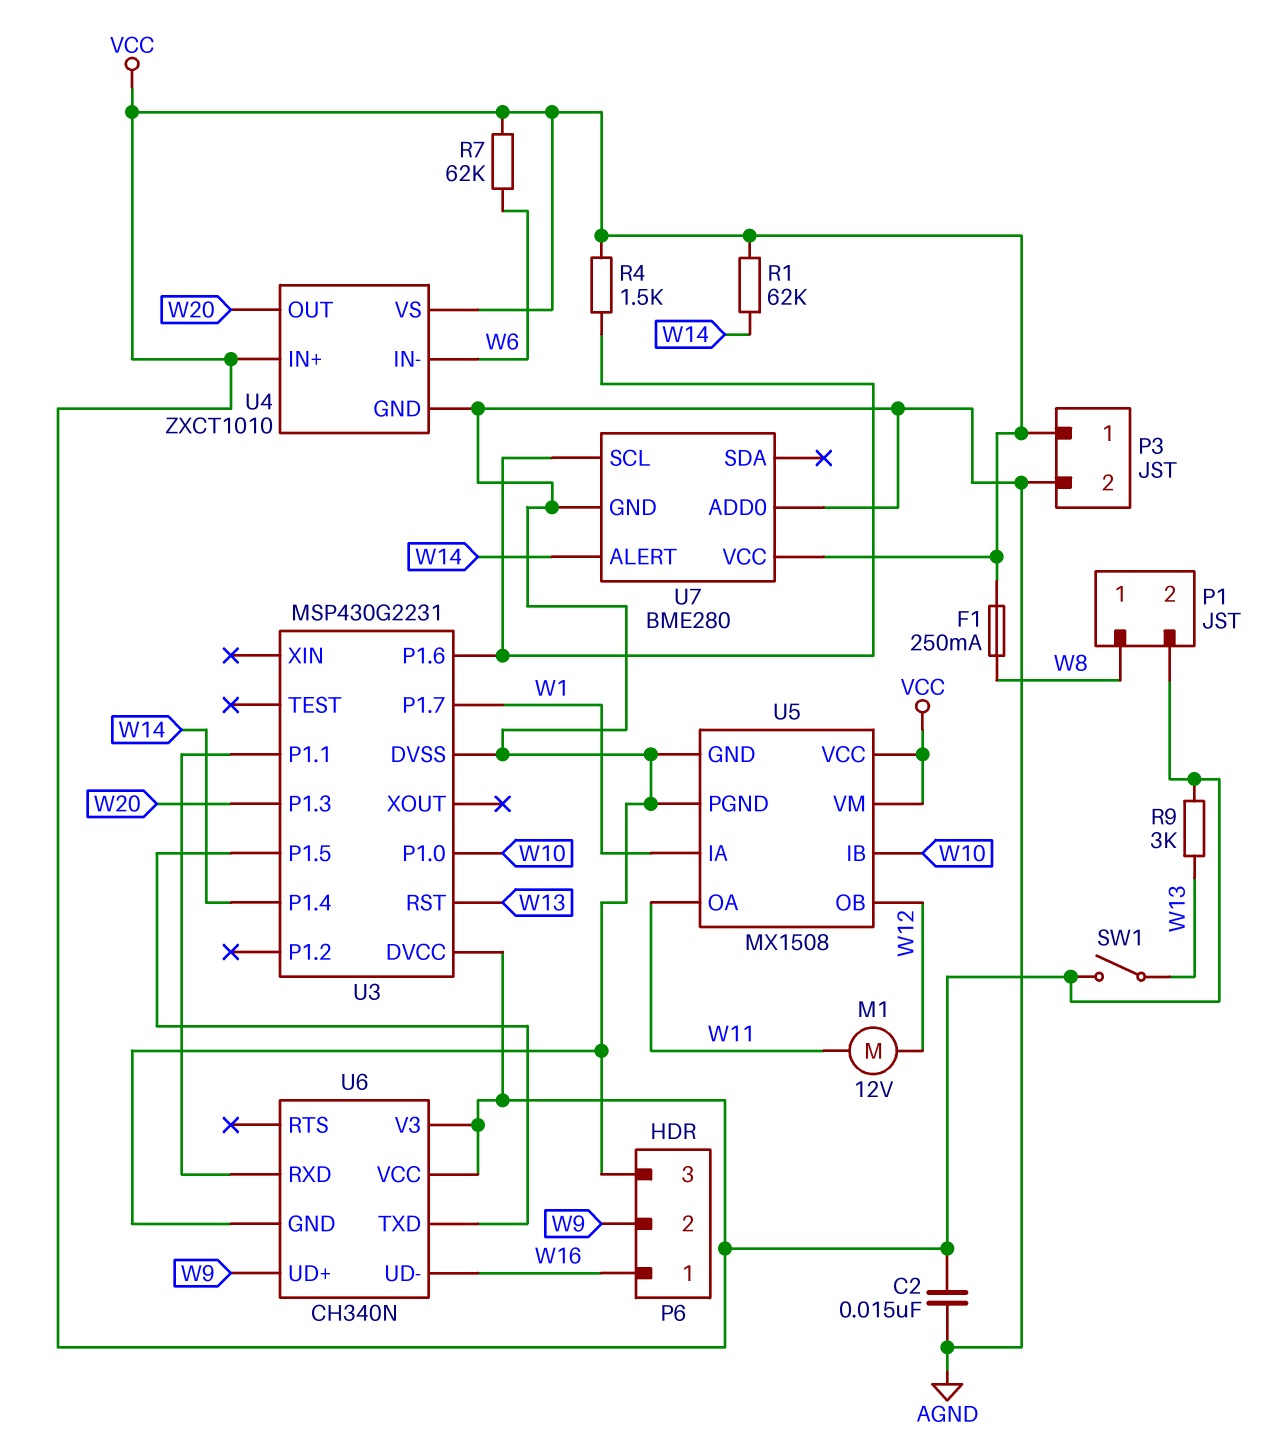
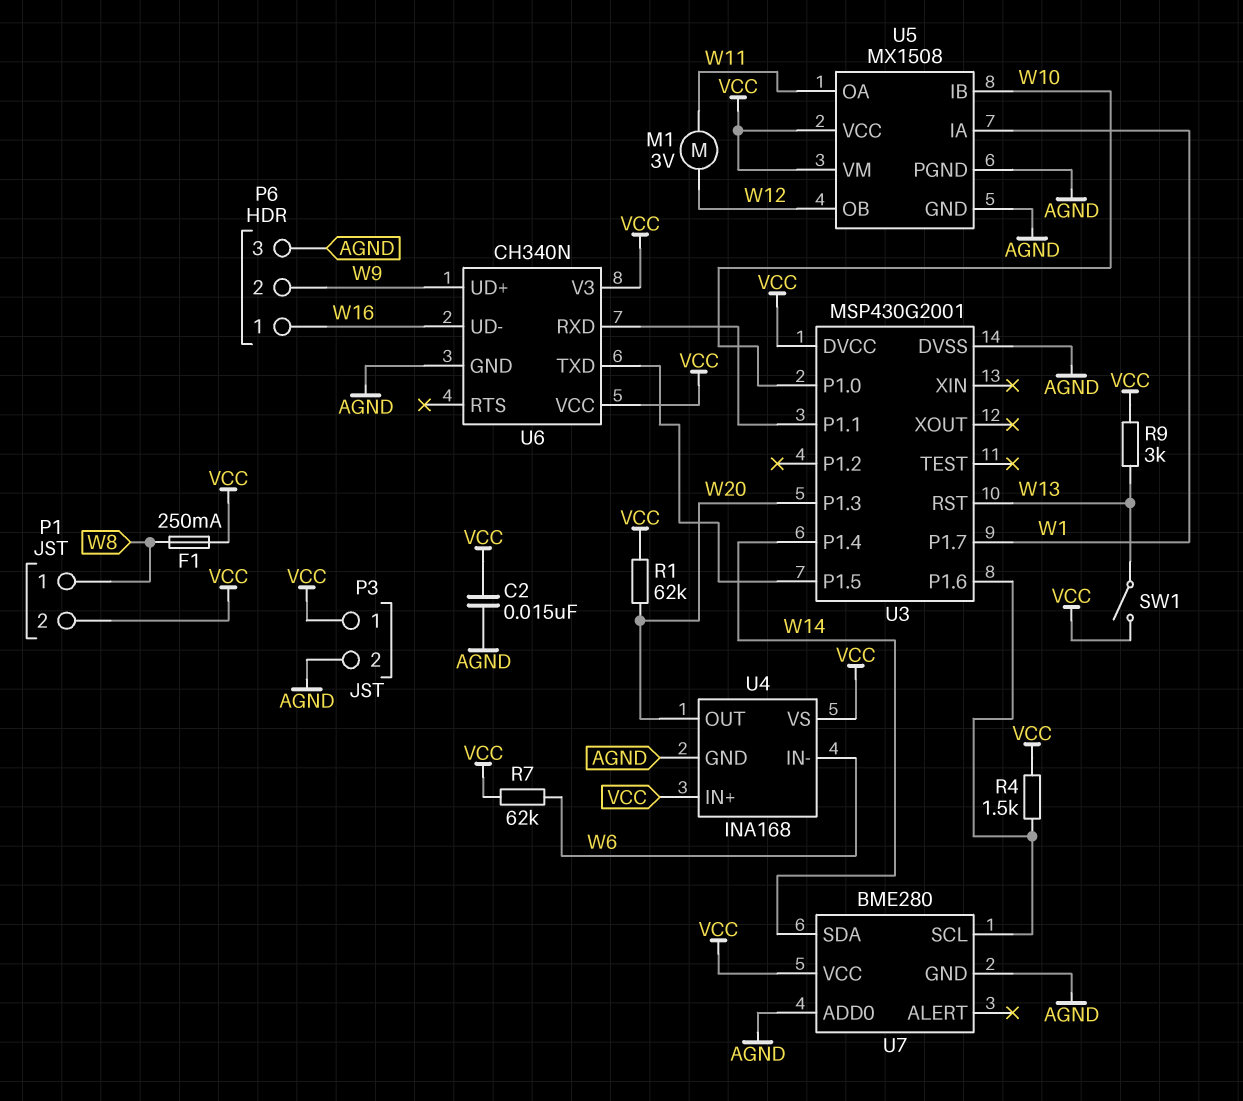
M1: motor 12V (W11, W12) -> motor 3V (W11, W12)
R1: 62k (VCC, W14) -> 62k (VCC, W20)
U3: MSP430G2231 -> MSP430G2001
U4: ZXCT1010 -> INA168
U7 pin ALERT: W14 -> none
U7 pin SDA: none -> W14

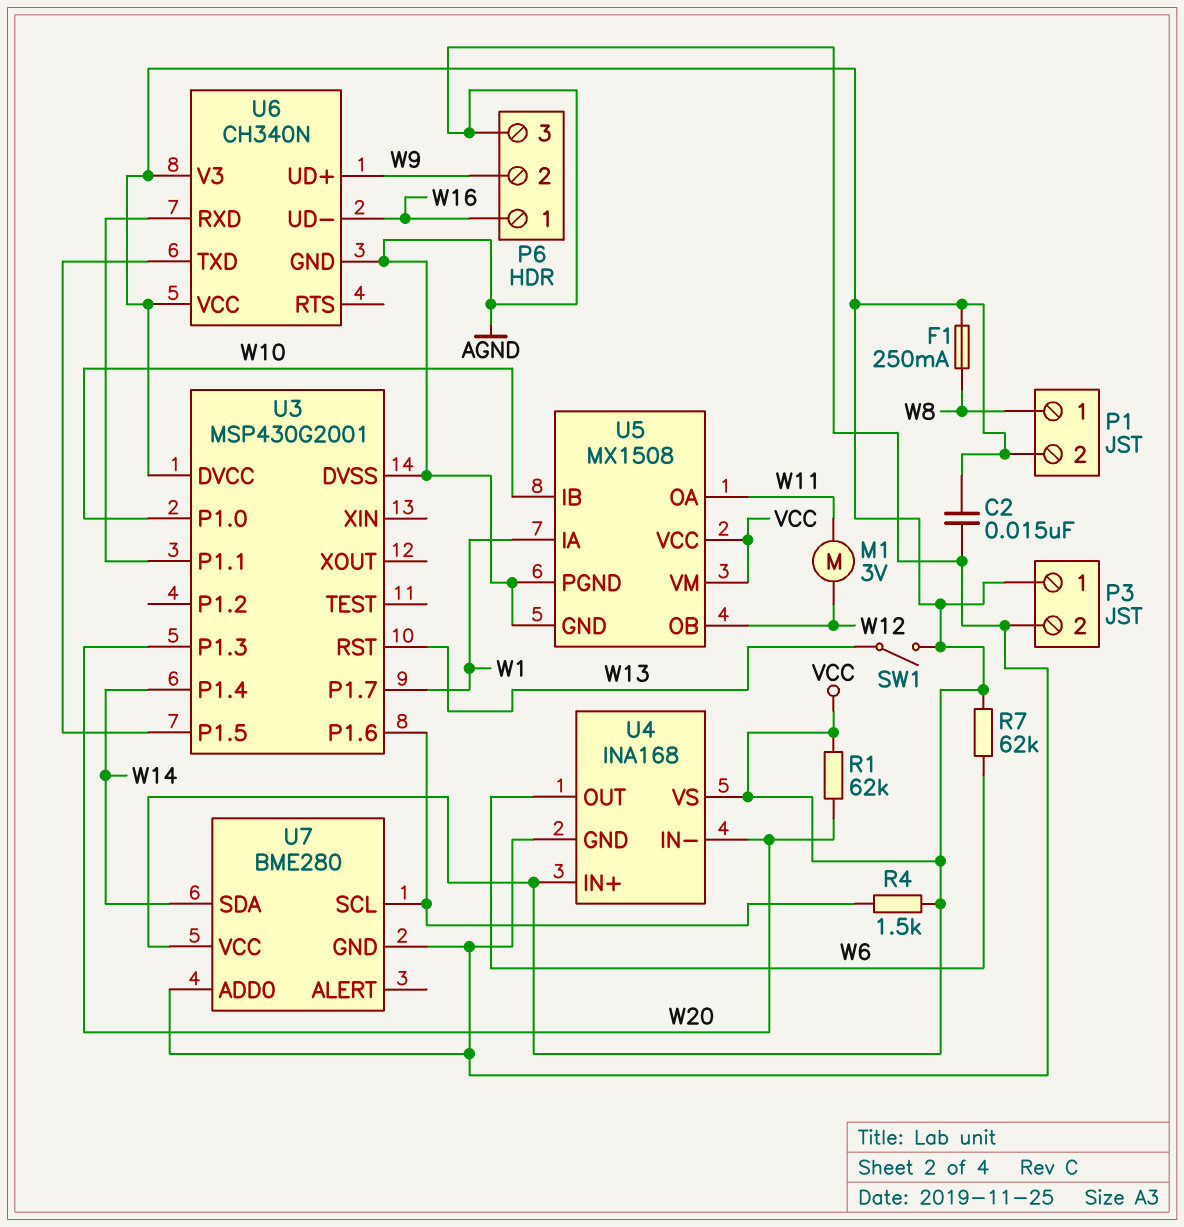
R9: 3k (VCC, W13) -> none
U4 pin IN-: W6 -> W20
U4 pin OUT: W20 -> W6

